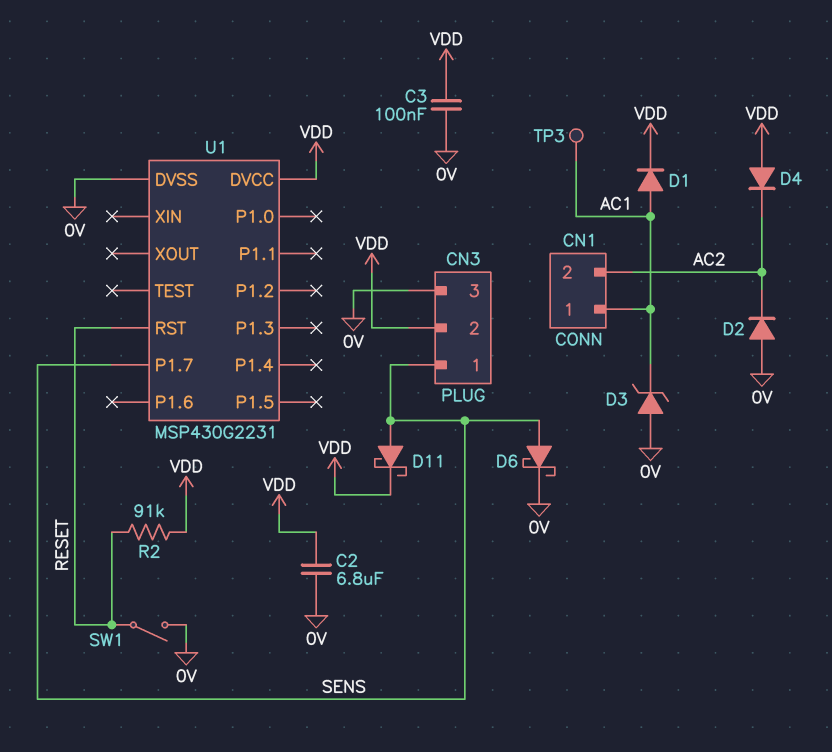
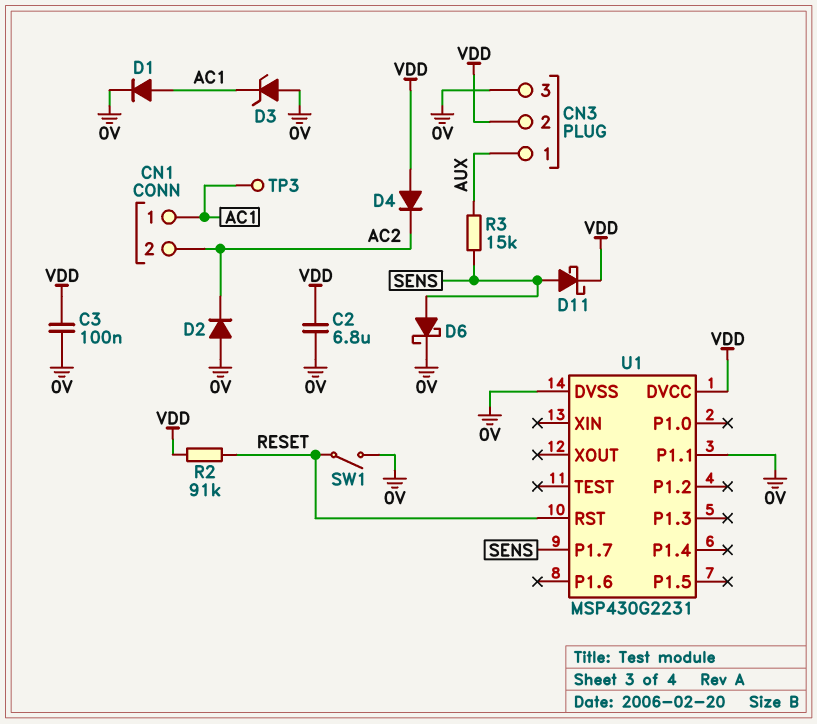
CN3 pin 1: SENS -> AUX
D1: diode (A AC1, K VDD) -> diode (A AC1, K 0V)
R3: none -> 15k (AUX, SENS)
U1 pin P1.1: none -> 0V

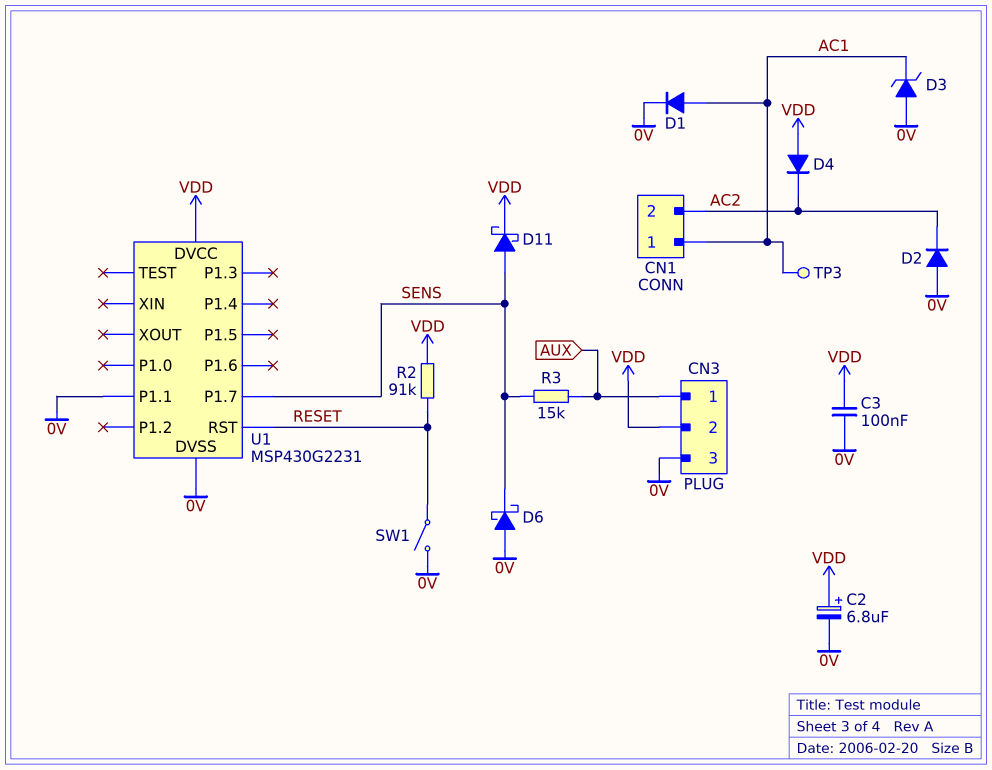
C2: 6.8uF (0V, VDD) -> 6.8uF (plus VDD, minus 0V)
D6: schottky (A SENS, K 0V) -> schottky (A 0V, K SENS)

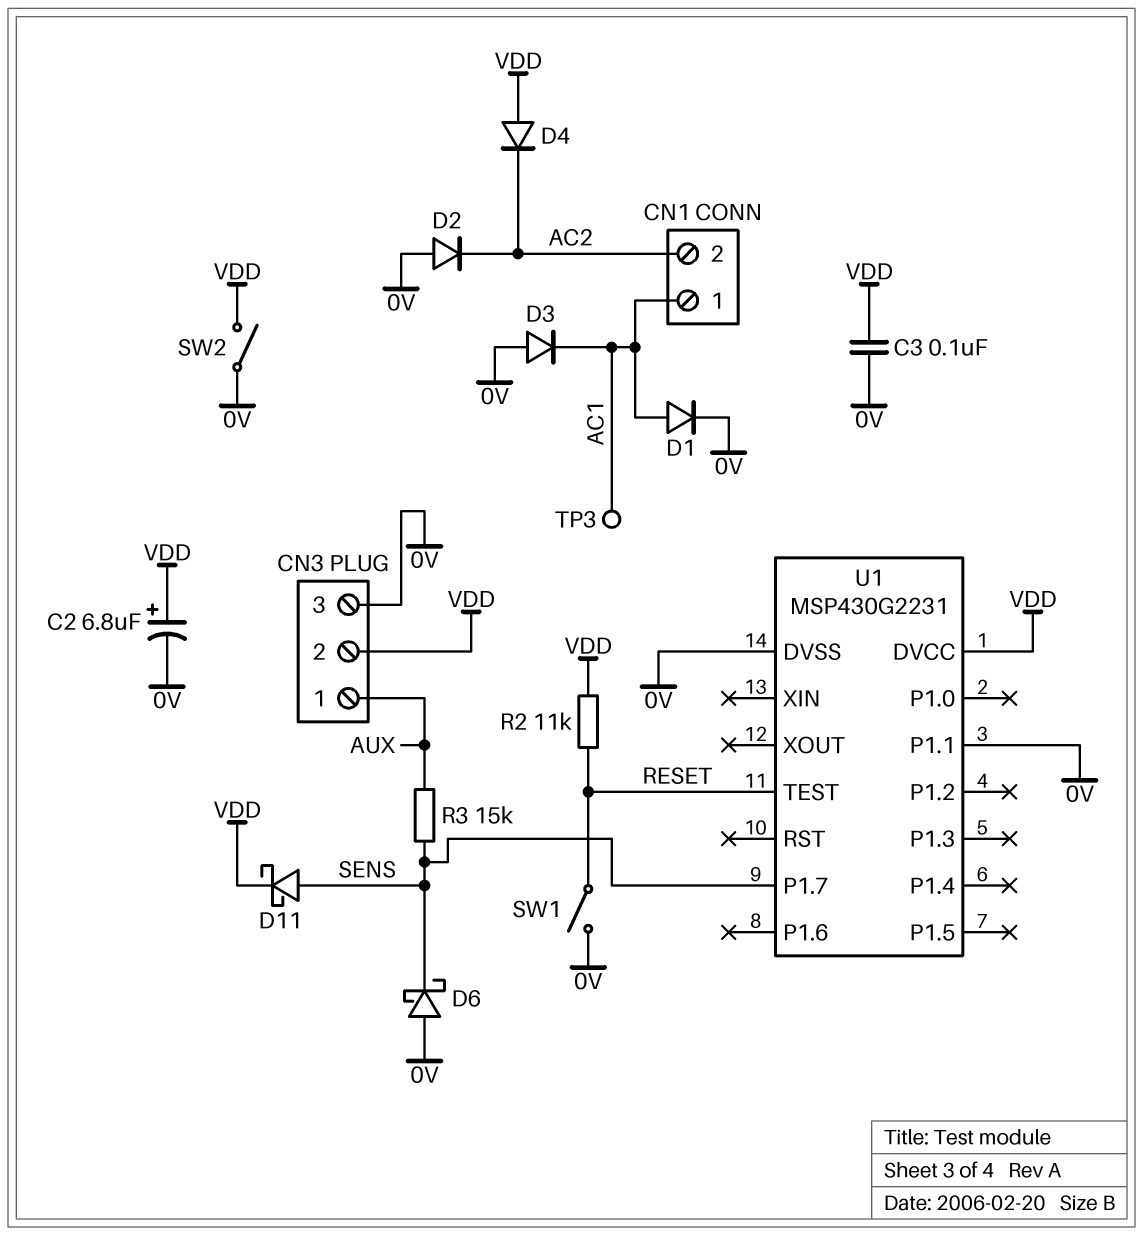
D3: zener (A 0V, K AC1) -> diode (A 0V, K AC1)
R2: 91k (RESET, VDD) -> 11k (RESET, VDD)
SW2: none -> switch (0V, VDD)
U1 pin RST: RESET -> none
U1 pin TEST: none -> RESET

